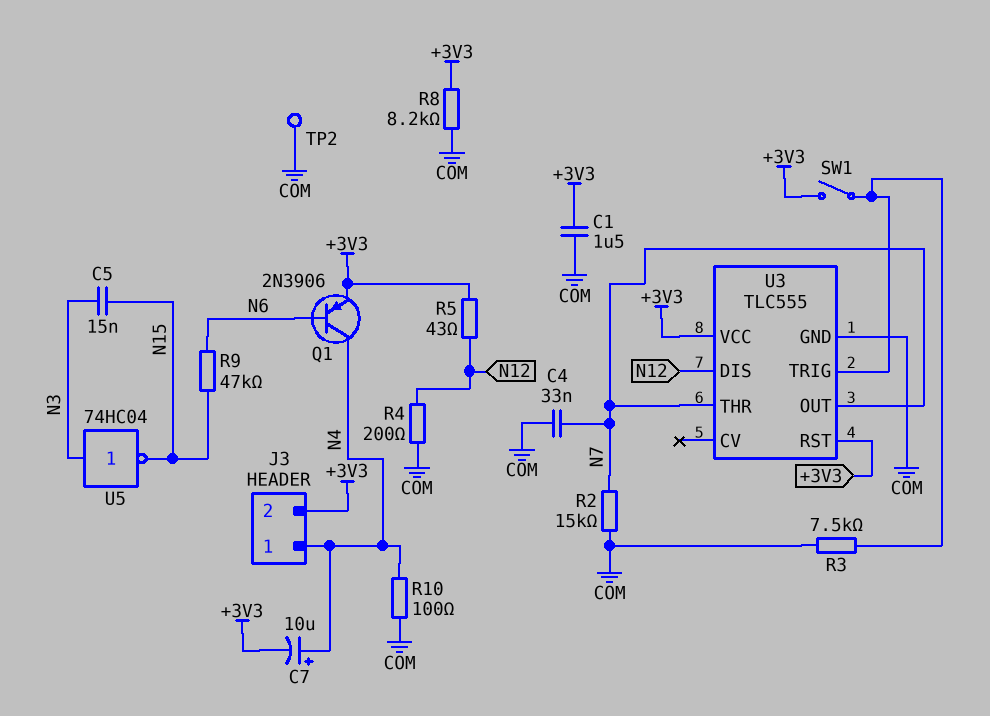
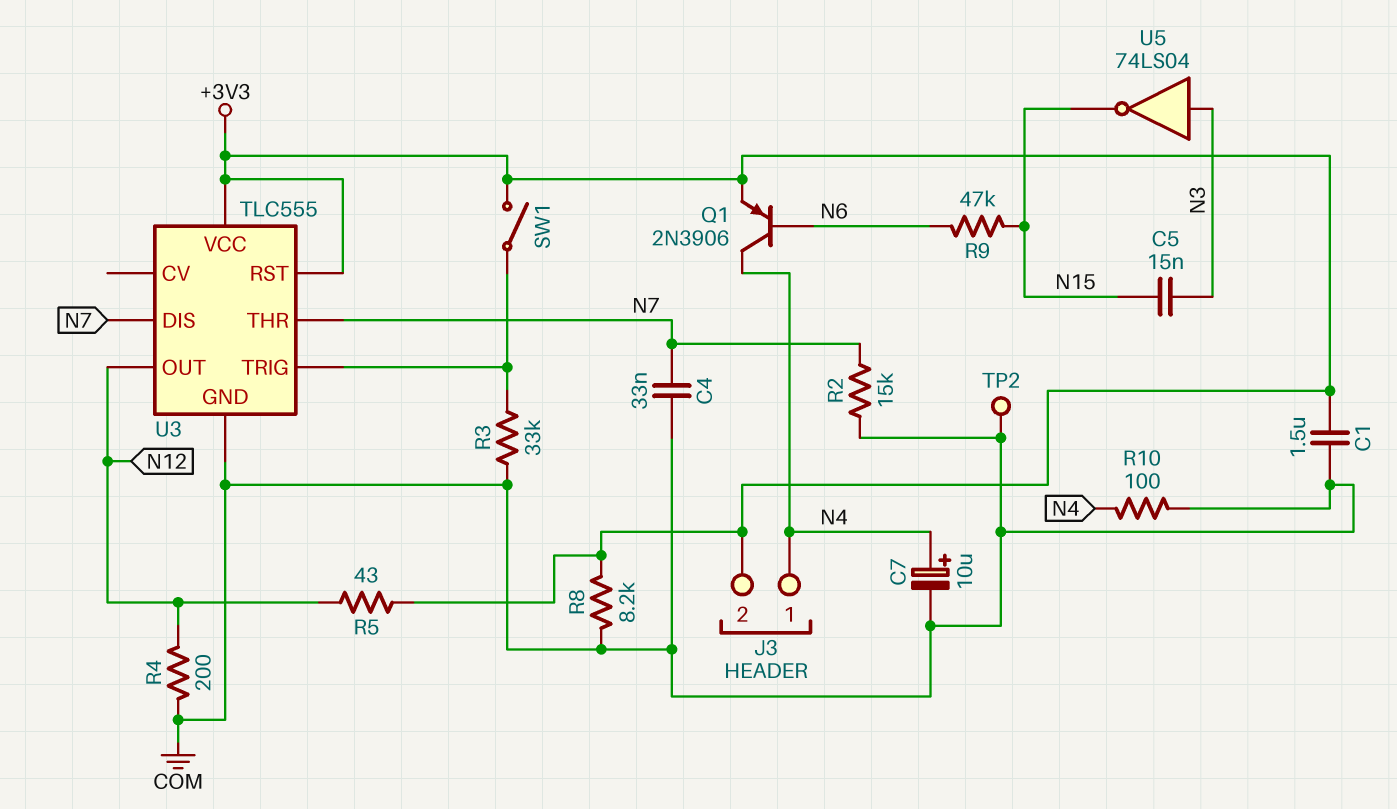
C7: 10uF (plus N4, minus +3V3) -> 10uF (plus N4, minus COM)
R3: 7.5k (COM, U3/TRIG) -> 33k (COM, U3/TRIG)
U3 pin DIS: N12 -> N7
U3 pin OUT: N7 -> N12
U5: NOT 74HC04 (in N3, out N15) -> NOT 74LS04 (in N3, out N15)

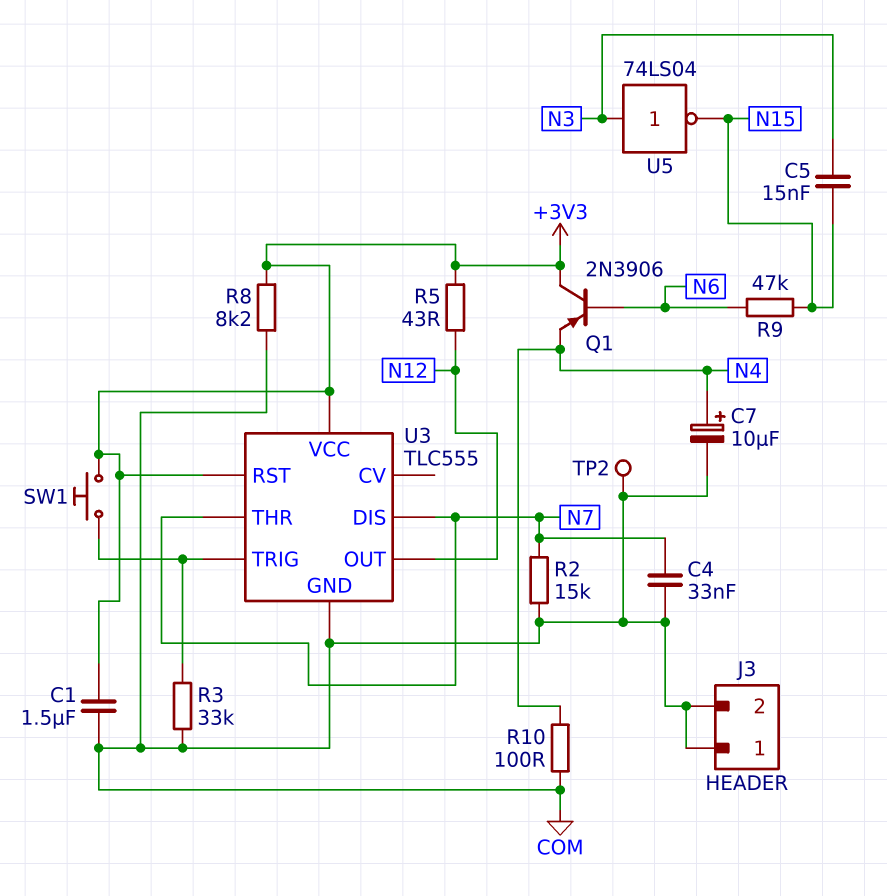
J3 pin 1: N4 -> COM
J3 pin 2: +3V3 -> COM
Q1: PNP 2N3906 (B N6, C N4, E +3V3) -> PNP 2N3906 (B N6, C +3V3, E N4)
R4: 200 (COM, N12) -> none
SW1: switch (+3V3, U3/TRIG) -> button (+3V3, U3/TRIG)

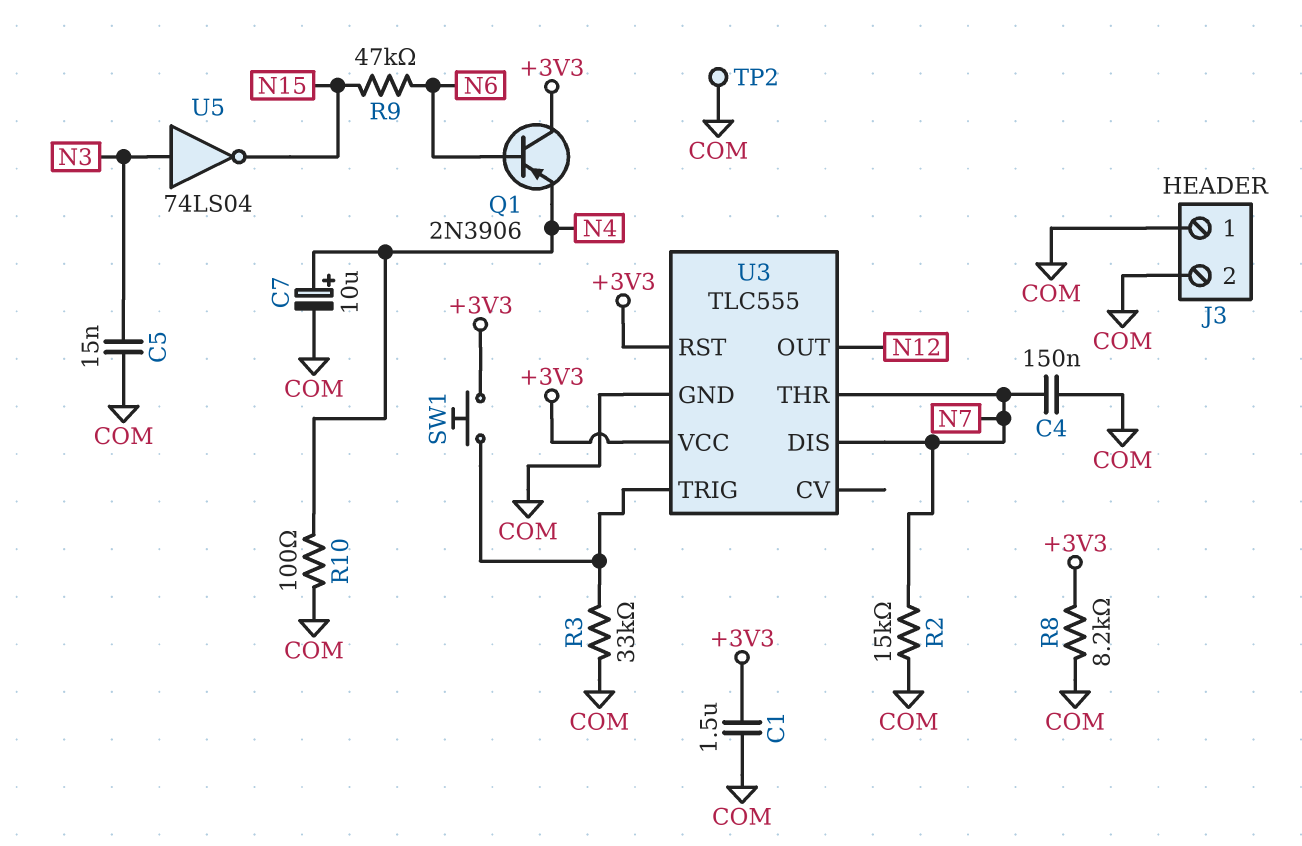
C4: 33nF (COM, N7) -> 150nF (COM, N7)
C5: 15nF (N3, N15) -> 15nF (COM, N3)
R5: 43 (+3V3, N12) -> none

